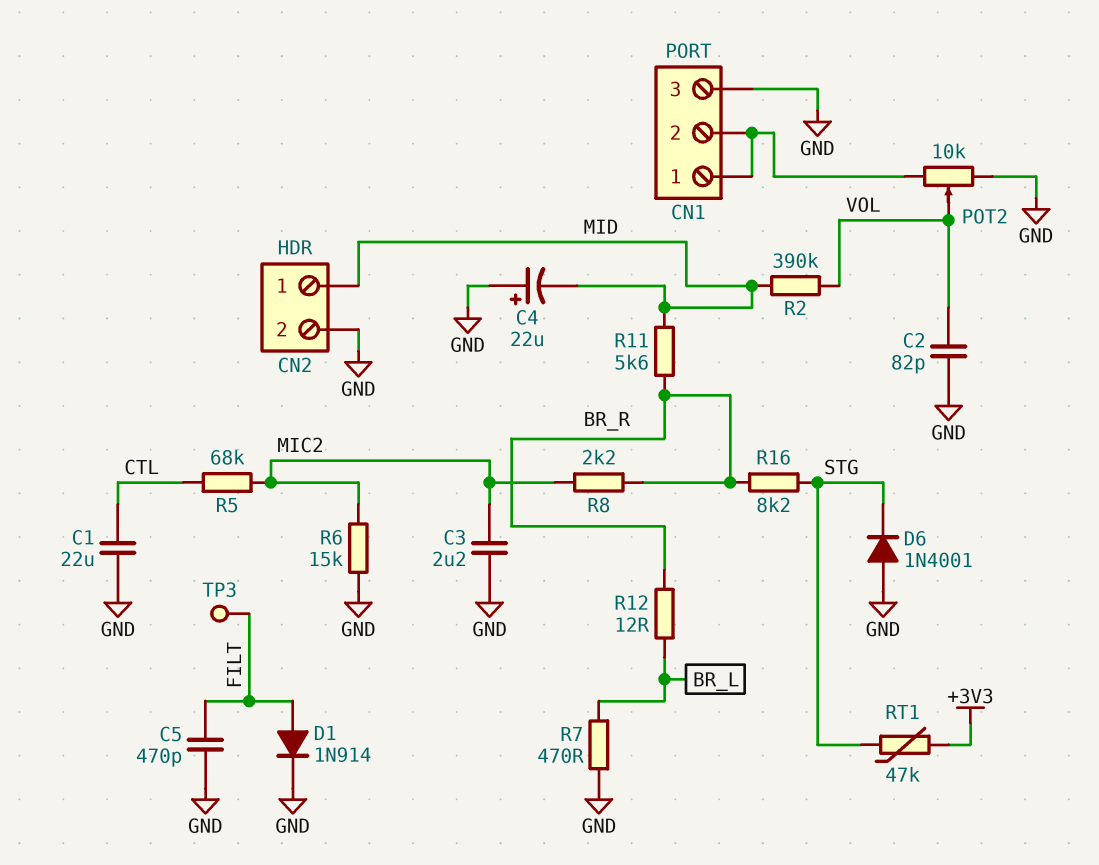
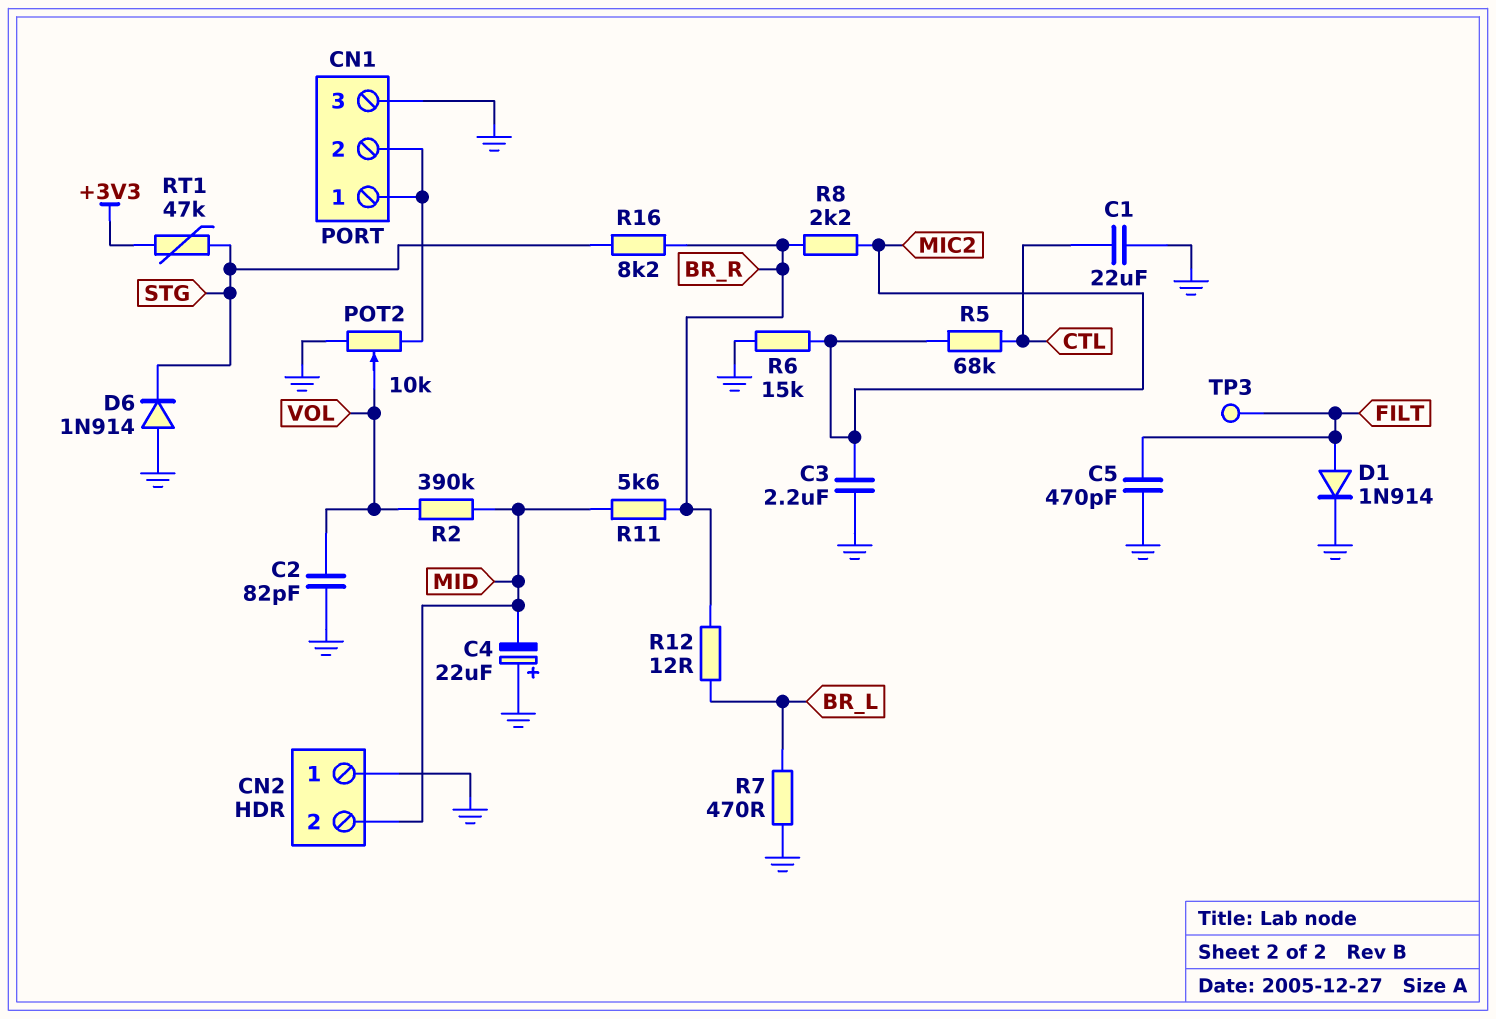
CN2 pin 1: MID -> GND
CN2 pin 2: GND -> MID
D6: diode 1N4001 (A GND, K STG) -> diode 1N914 (A GND, K STG)

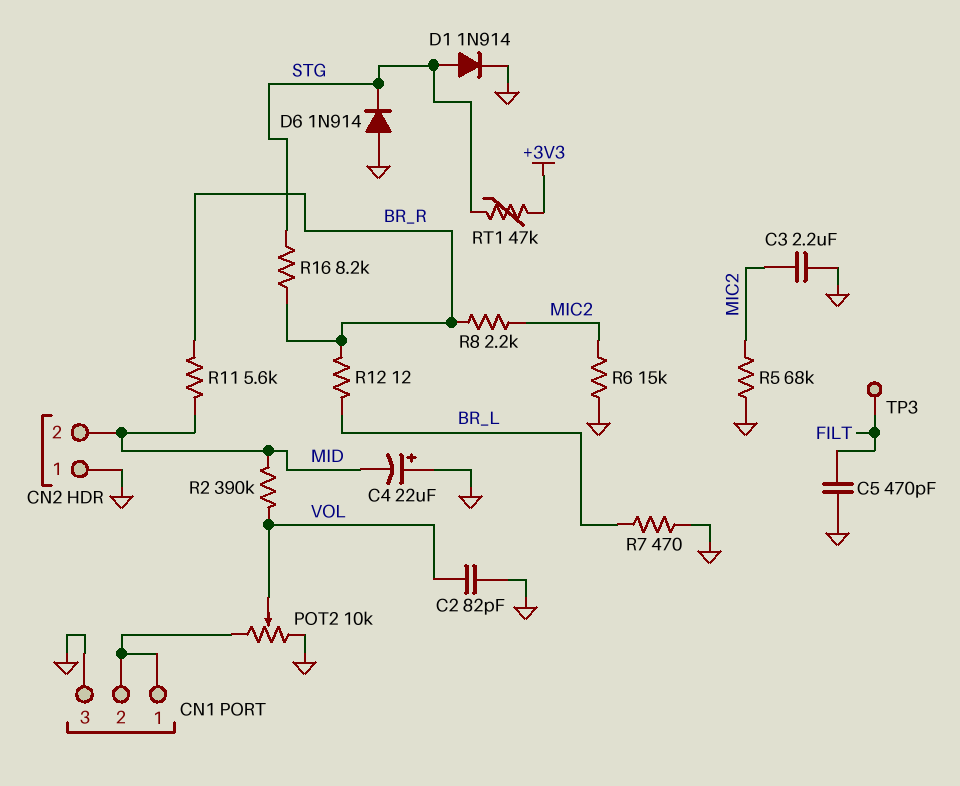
C1: 22uF (CTL, GND) -> none
D1: diode 1N914 (A FILT, K GND) -> diode 1N914 (A STG, K GND)
R5: 68k (CTL, MIC2) -> 68k (GND, MIC2)

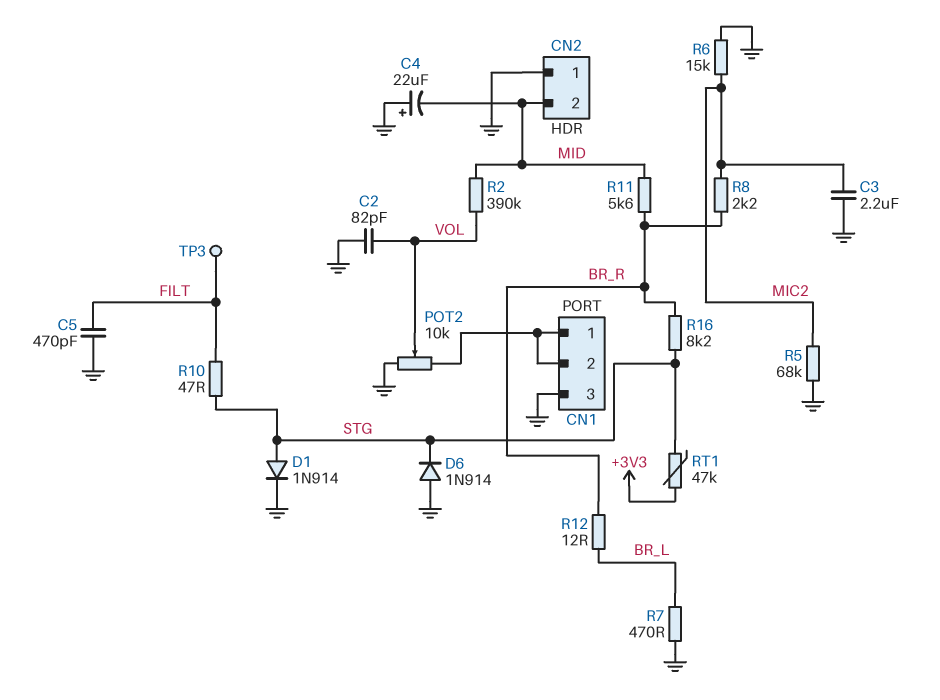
R10: none -> 47 (FILT, STG)

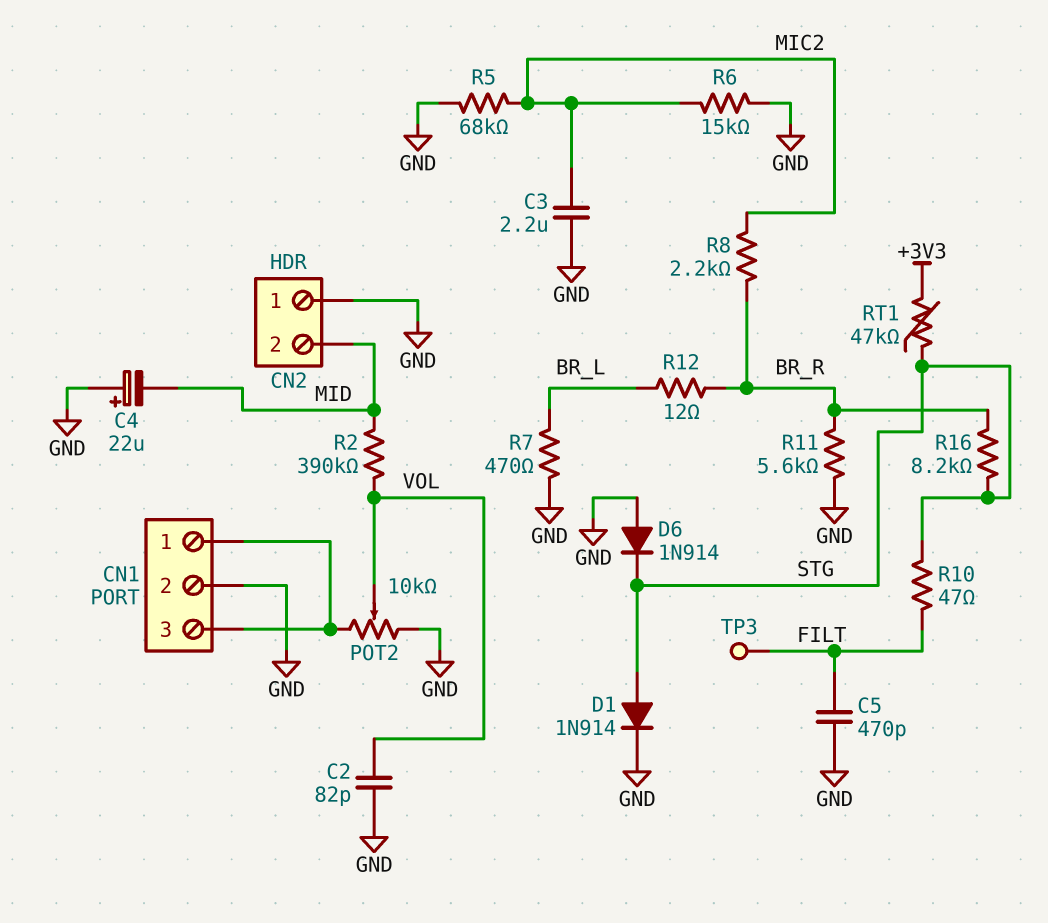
CN1 pin 2: CN1/1 -> GND
CN1 pin 3: GND -> CN1/1
R11: 5.6k (BR_R, MID) -> 5.6k (BR_R, GND)

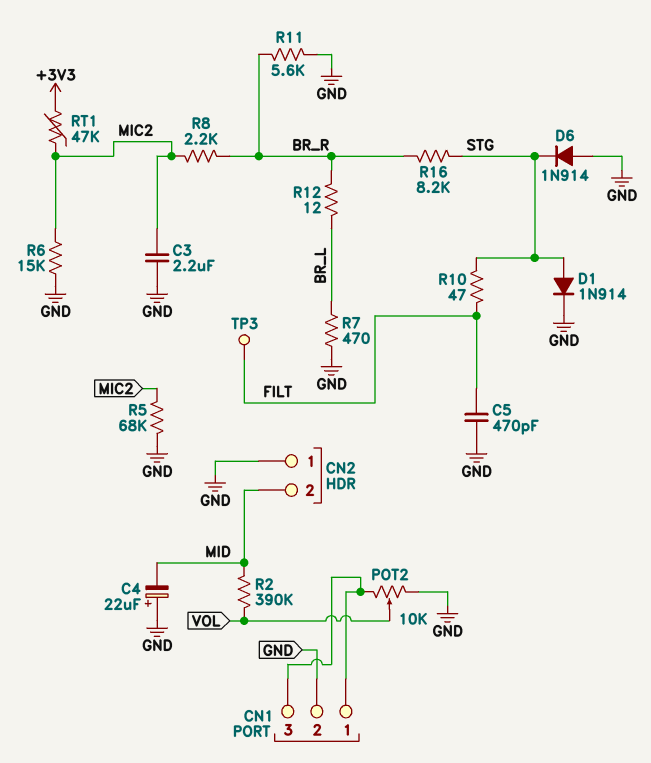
C2: 82pF (GND, VOL) -> none
RT1: 47k (+3V3, STG) -> 47k (+3V3, MIC2)

